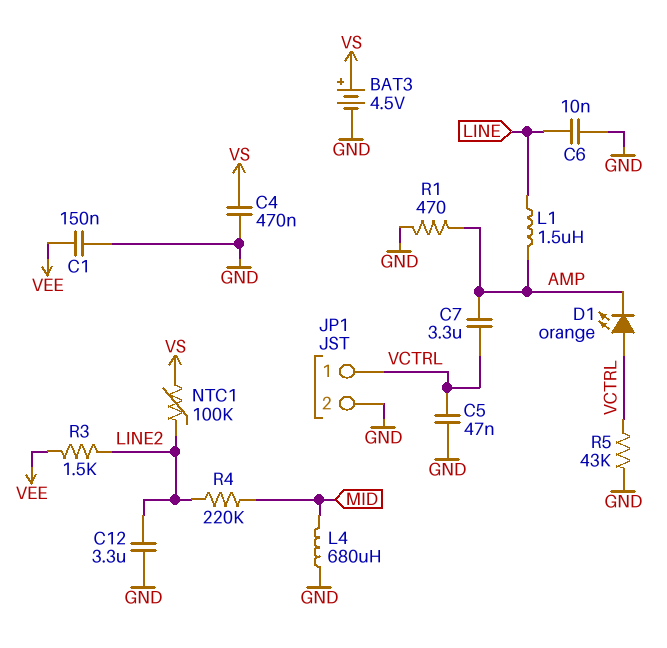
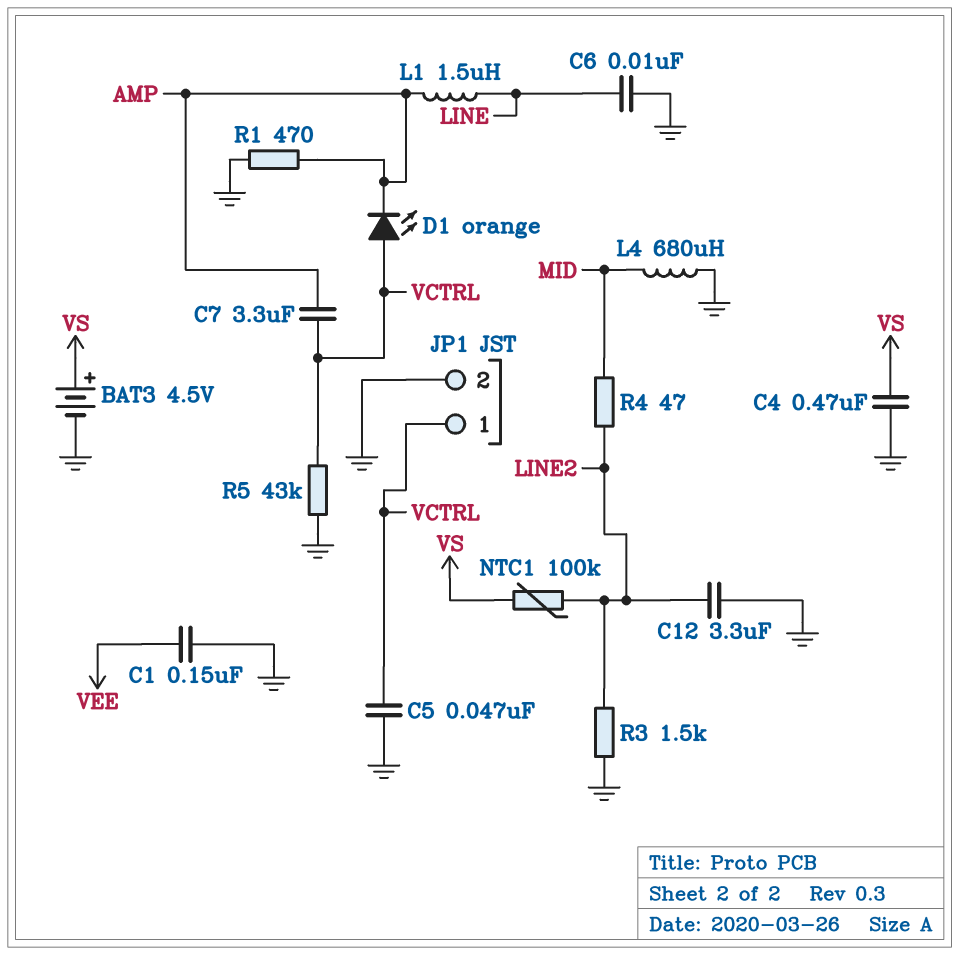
R3: 1.5k (LINE2, VEE) -> 1.5k (GND, LINE2)
R4: 220k (LINE2, MID) -> 47 (LINE2, MID)

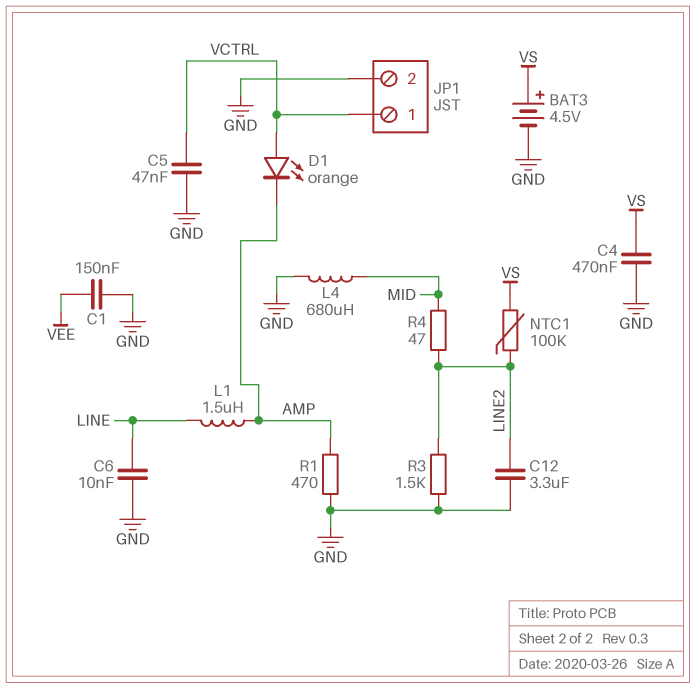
C7: 3.3uF (AMP, VCTRL) -> none
R5: 43k (GND, VCTRL) -> none

